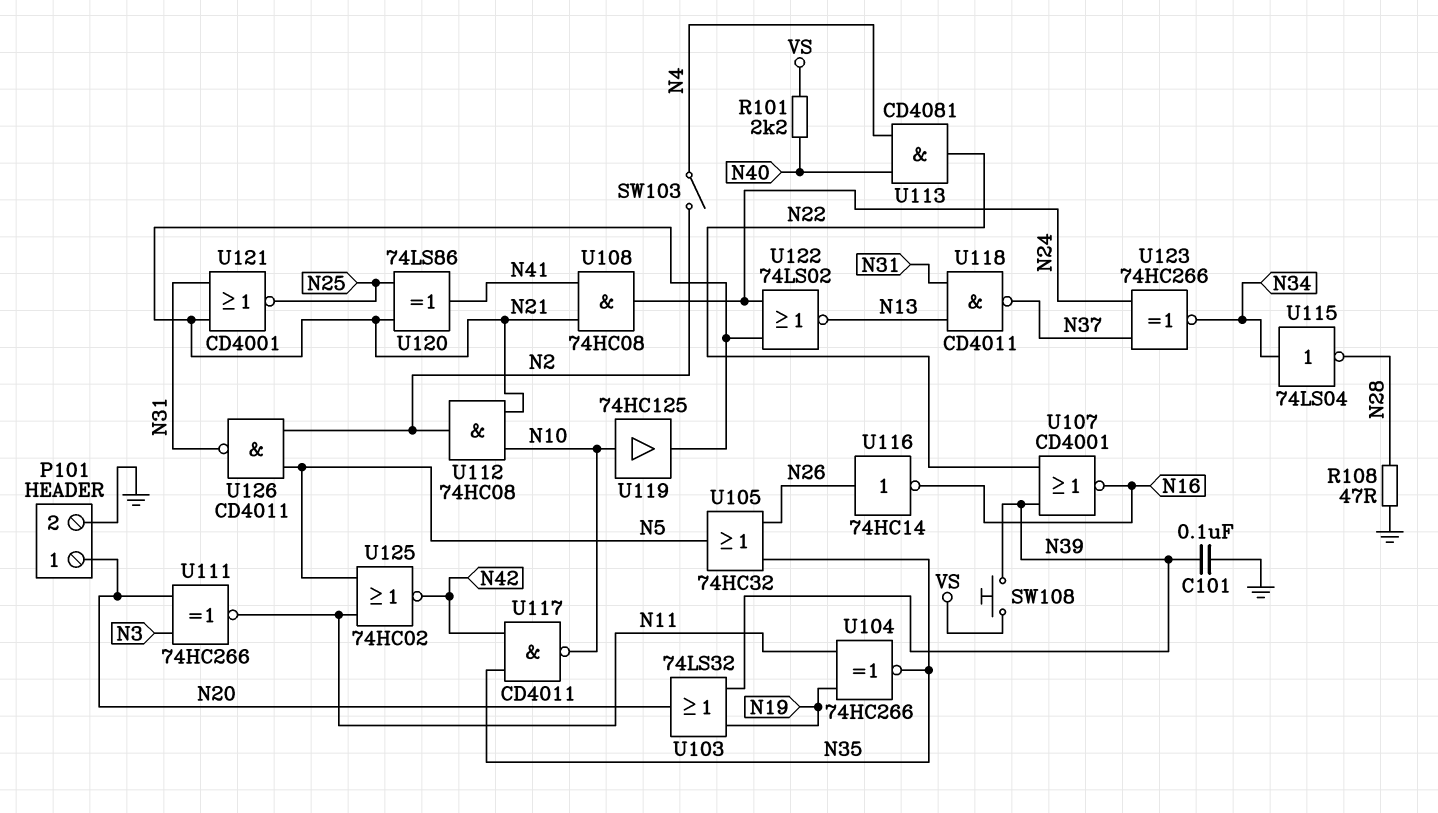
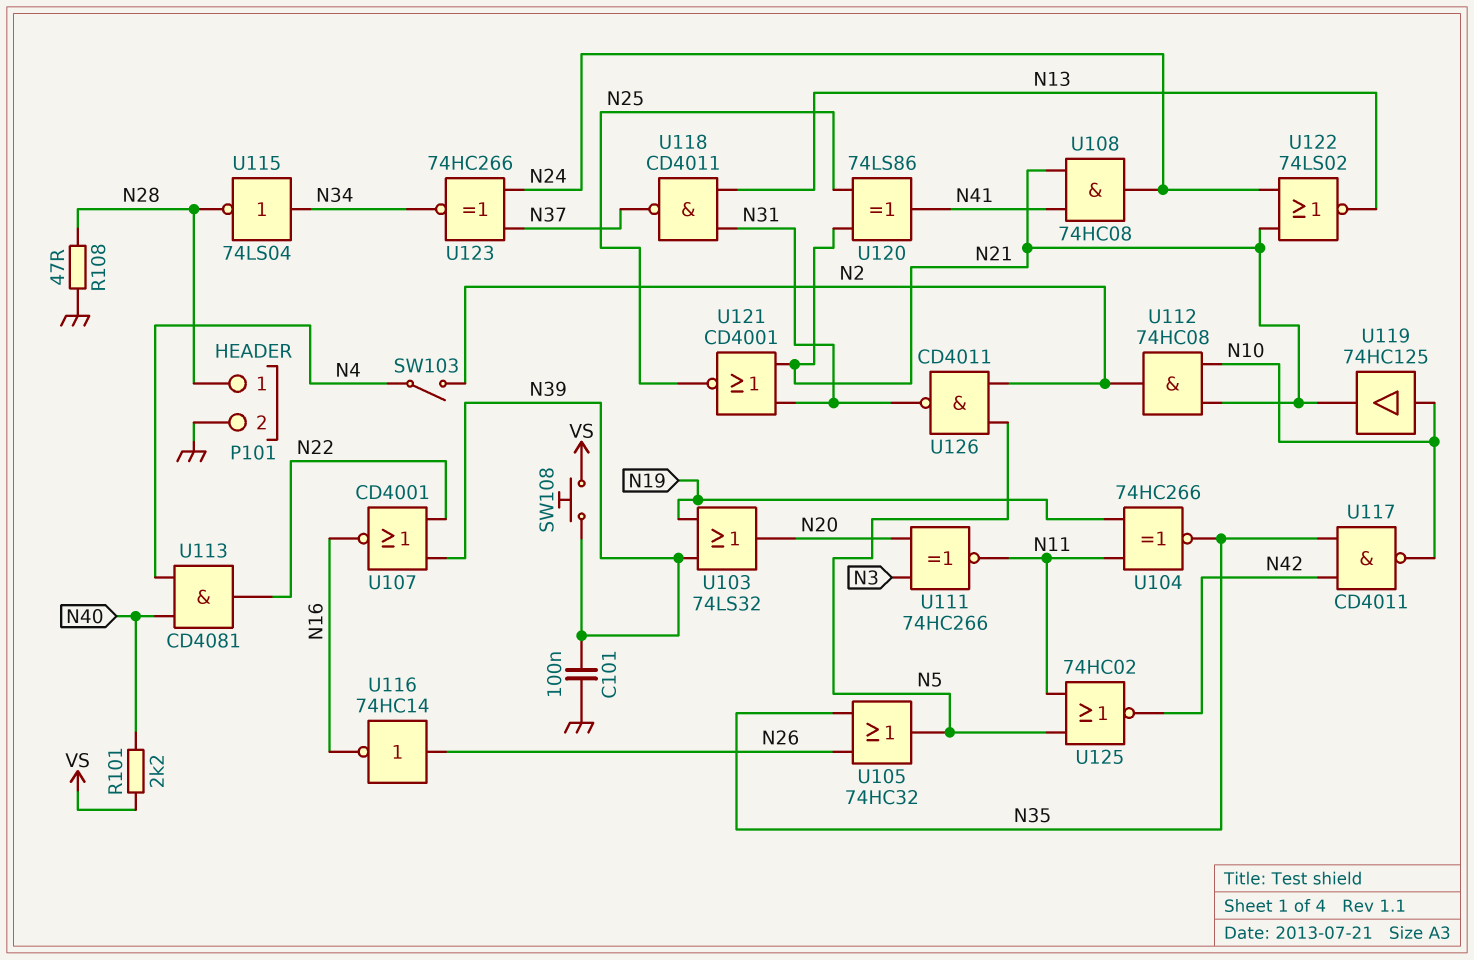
P101 pin 1: N20 -> N28

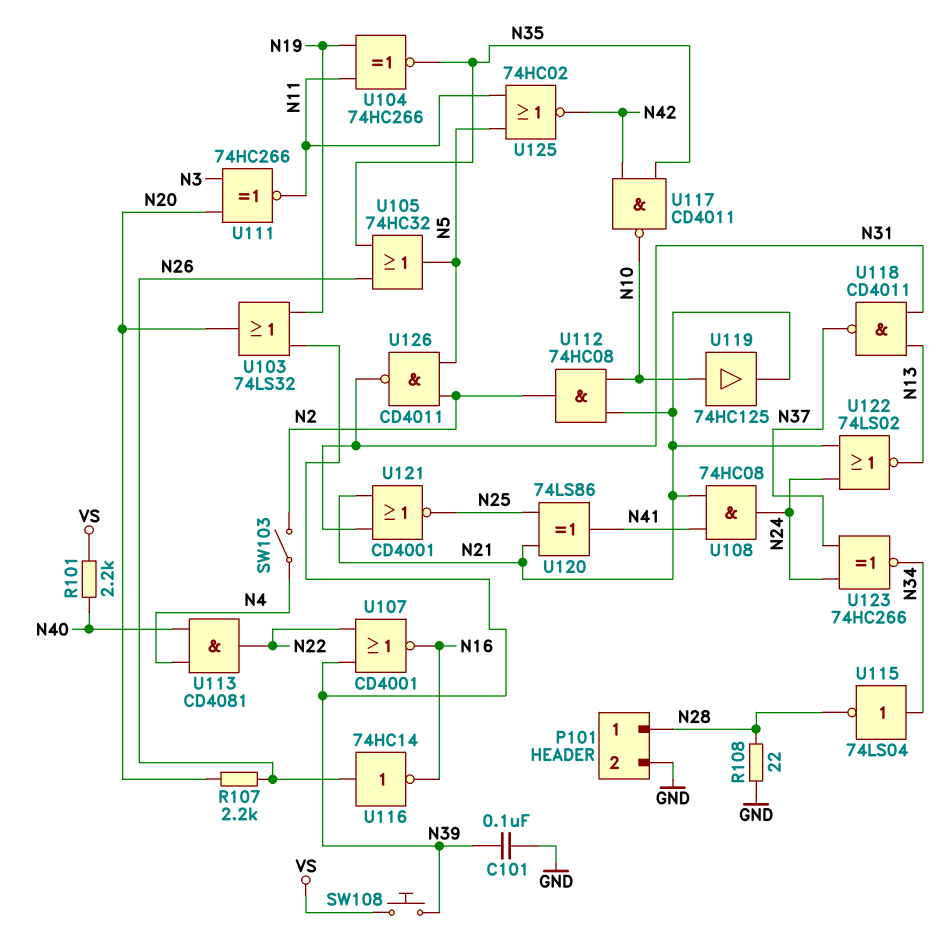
R107: none -> 2.2k (N20, N26)
R108: 47 (GND, N28) -> 22 (GND, N28)

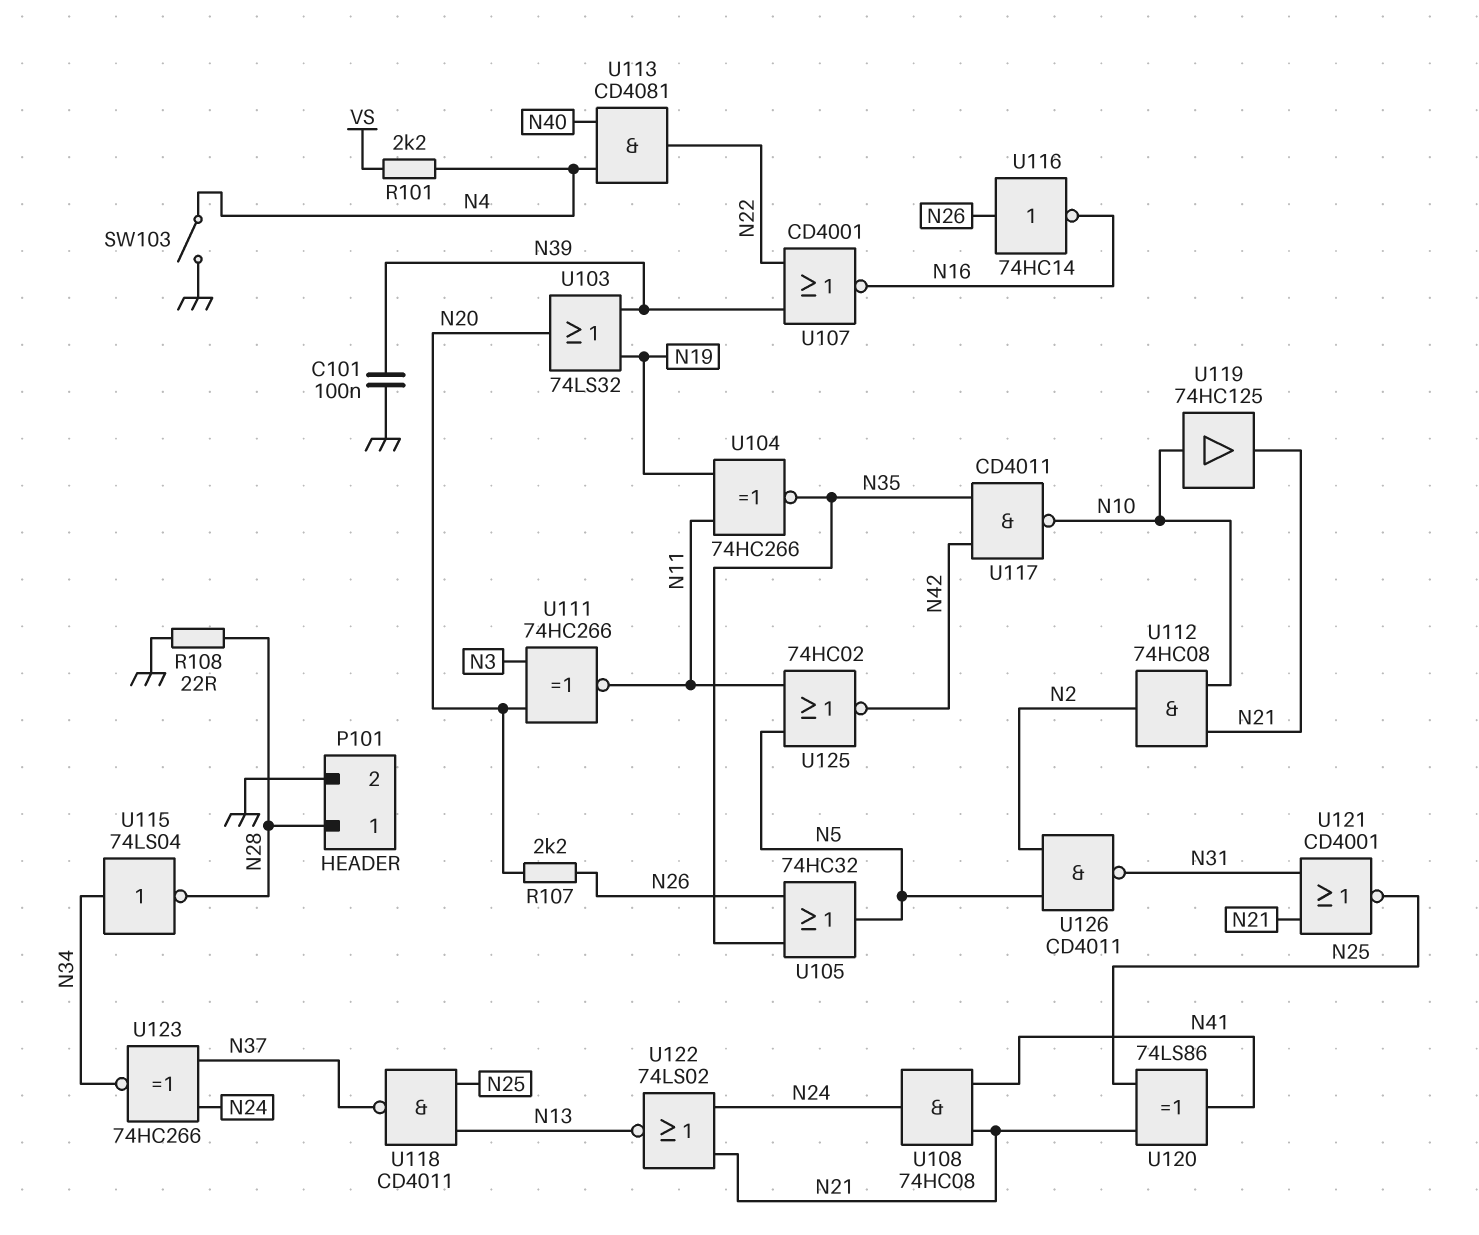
R101: 2.2k (N40, VS) -> 2.2k (N4, VS)
SW103: switch (N2, N4) -> switch (GND, N4)
SW108: button (N39, VS) -> none
U118: NAND CD4011 (in N13, in N31, out N37) -> NAND CD4011 (in N13, in N25, out N37)

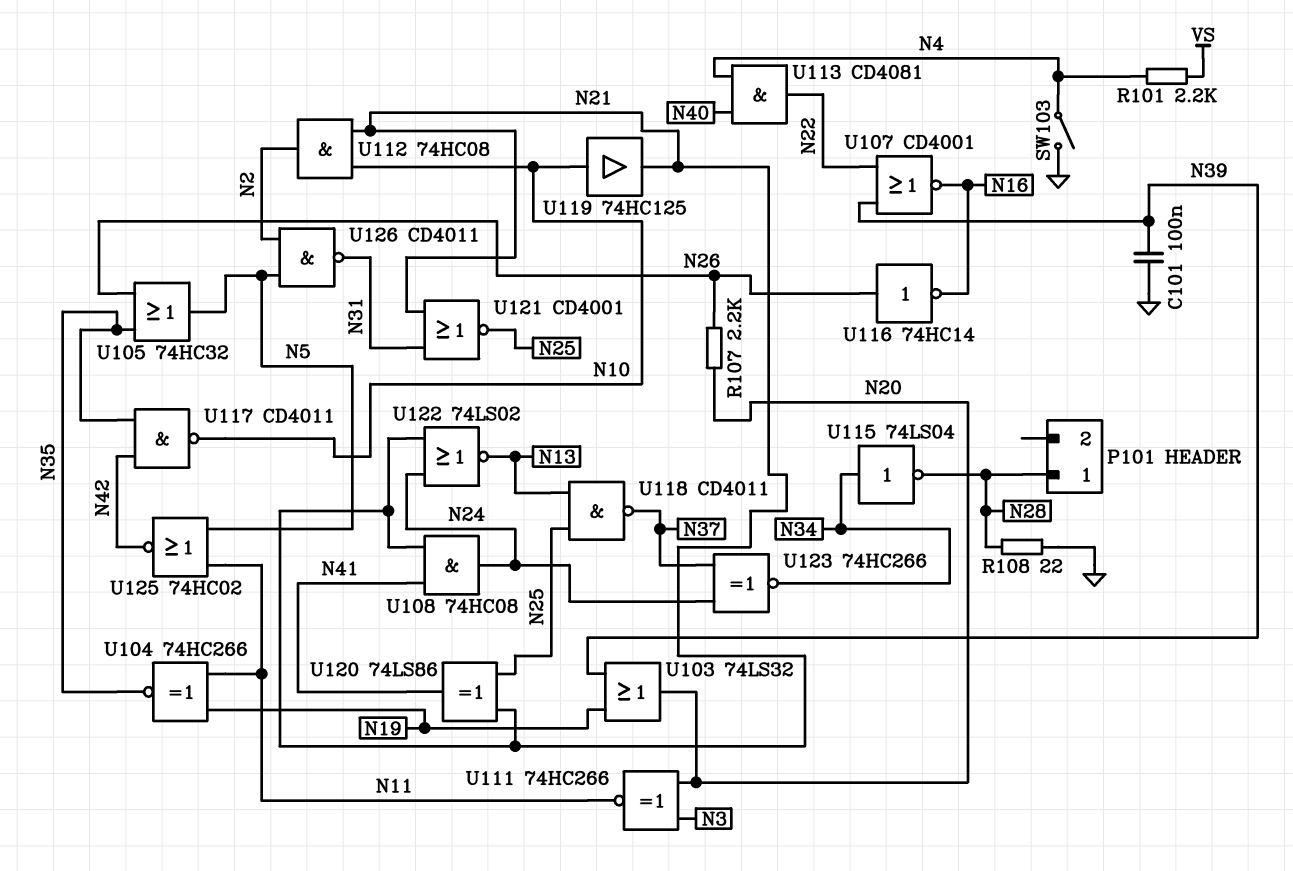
P101 pin 2: GND -> none

